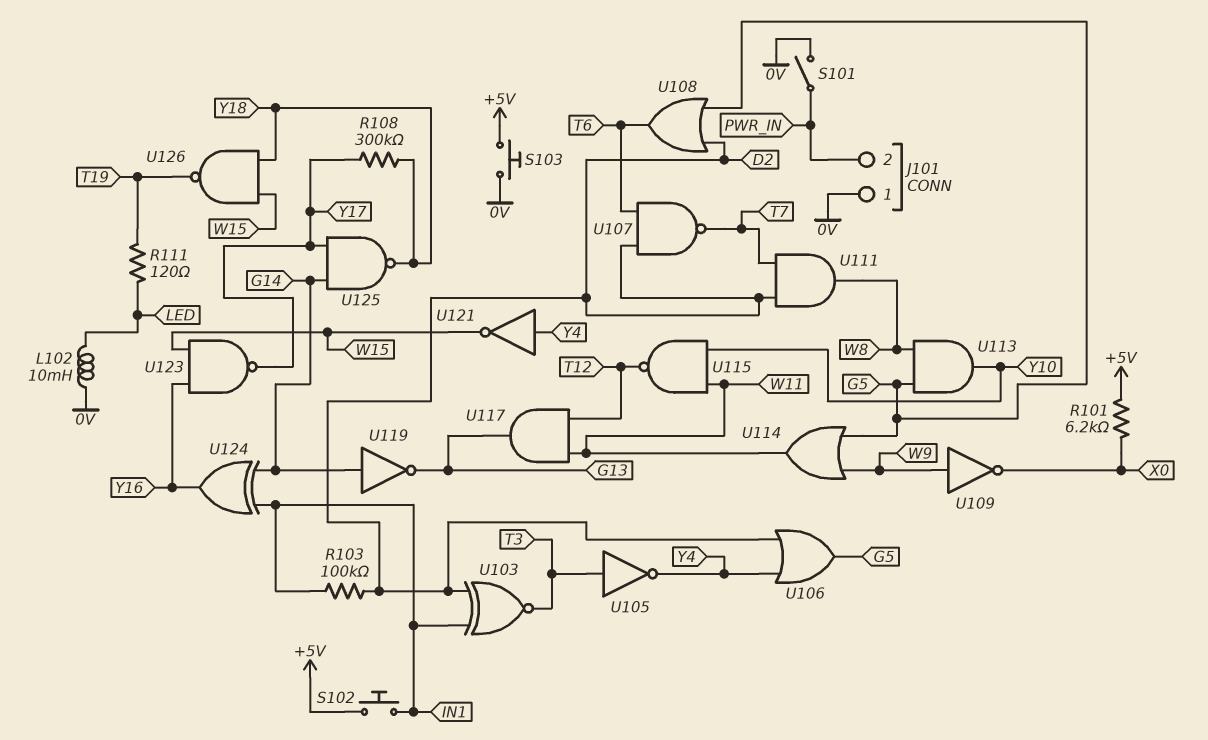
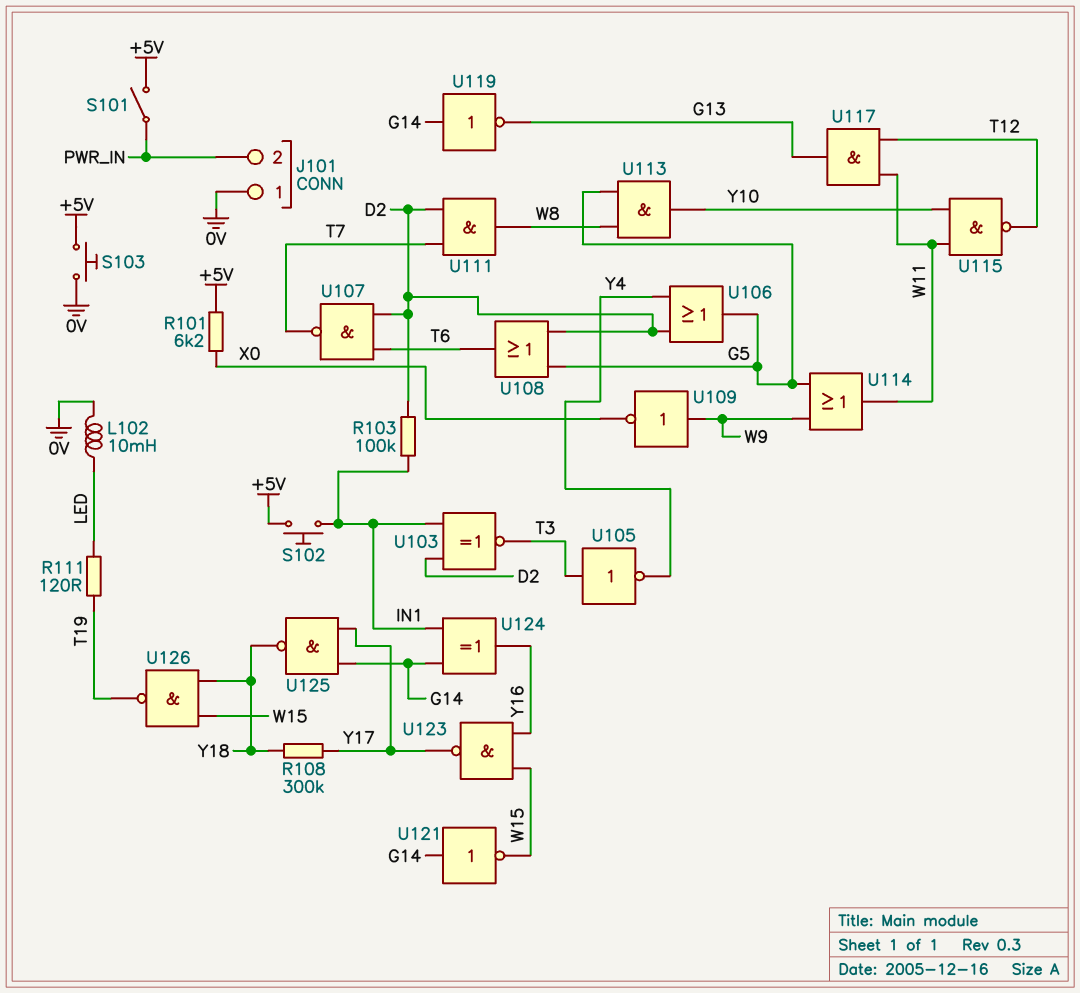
S101: switch (0V, PWR_IN) -> switch (+5V, PWR_IN)
U121: NOT (in Y4, out W15) -> NOT (in G14, out W15)

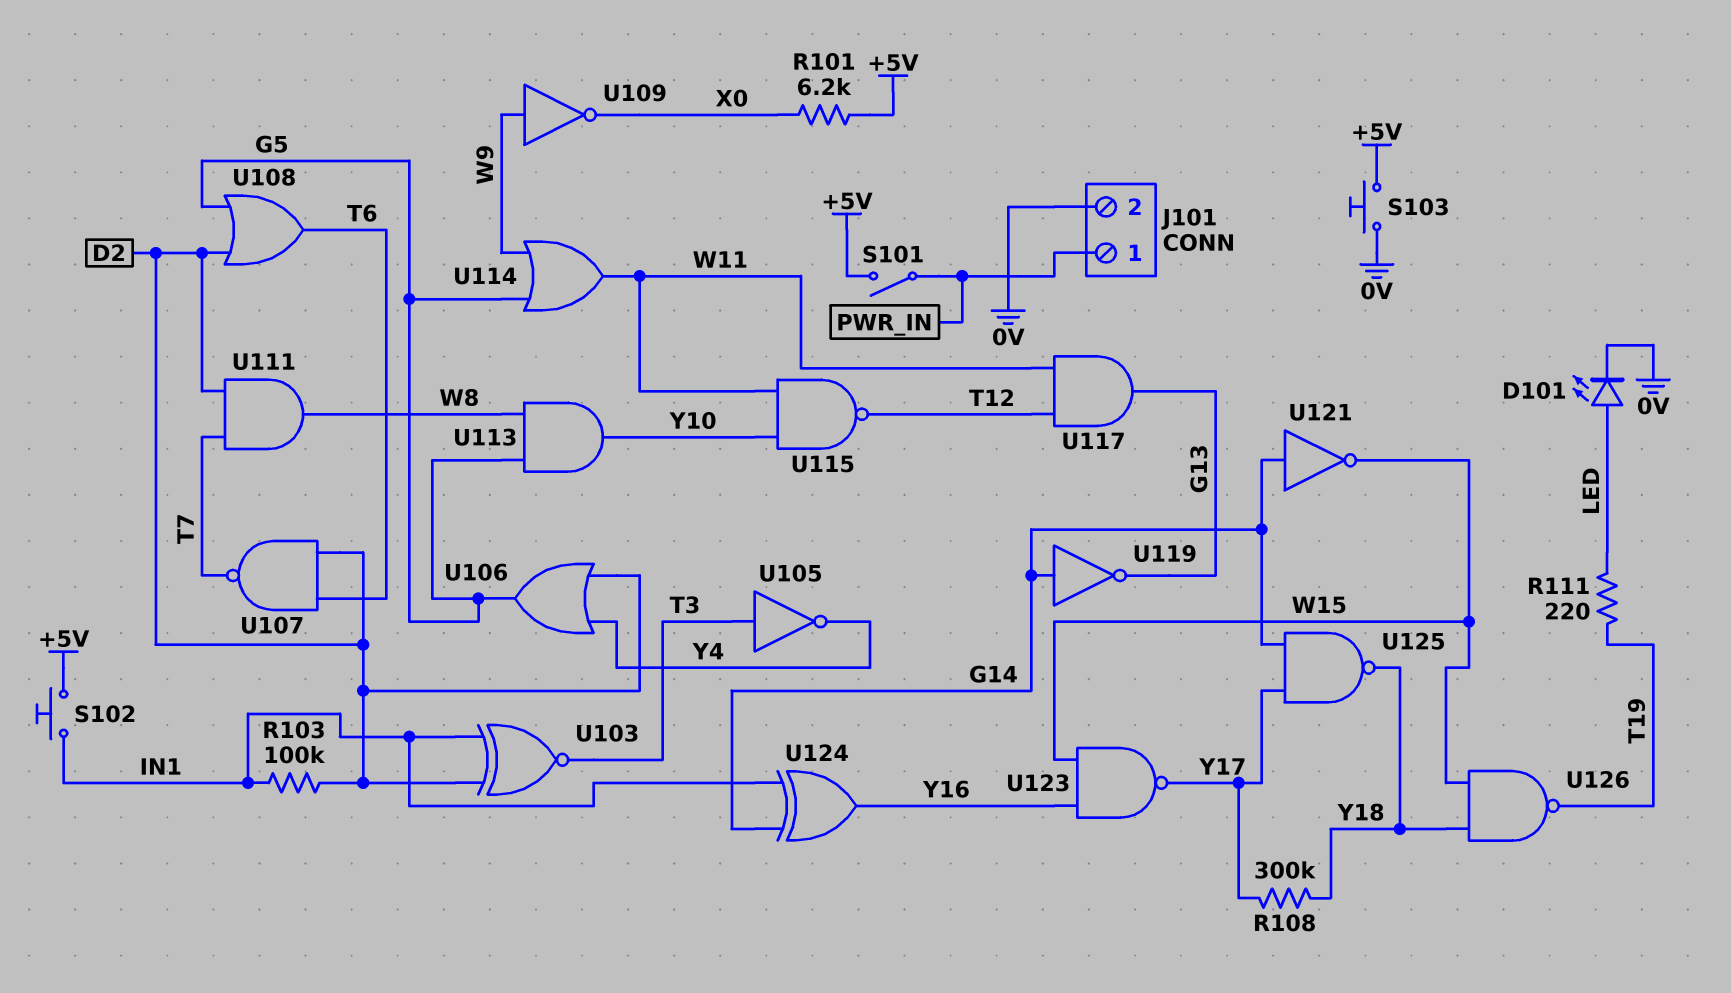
D101: none -> LED (A LED, K 0V)
J101 pin 1: 0V -> PWR_IN
J101 pin 2: PWR_IN -> 0V
L102: 10mH (0V, LED) -> none
R111: 120 (LED, T19) -> 220 (LED, T19)

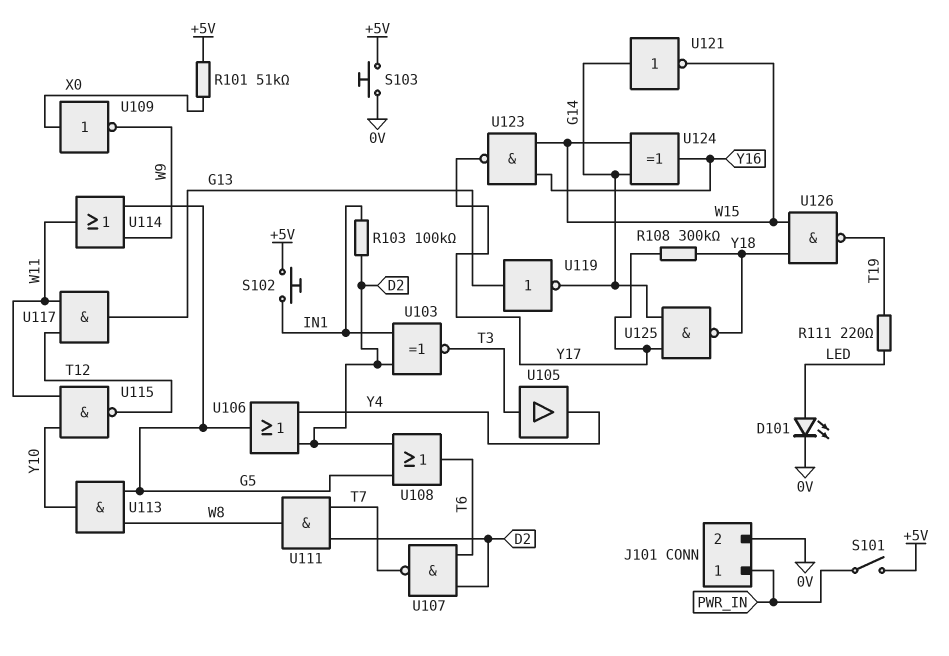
R101: 6.2k (+5V, X0) -> 51k (+5V, X0)
U105: NOT (in T3, out Y4) -> buffer (in T3, out Y4)
U109: NOT (in W9, out X0) -> NOT (in X0, out W9)
U119: NOT (in G14, out G13) -> NOT (in G13, out G14)
U124: XOR (in G14, in IN1, out Y16) -> XOR (in G14, in W15, out Y16)

